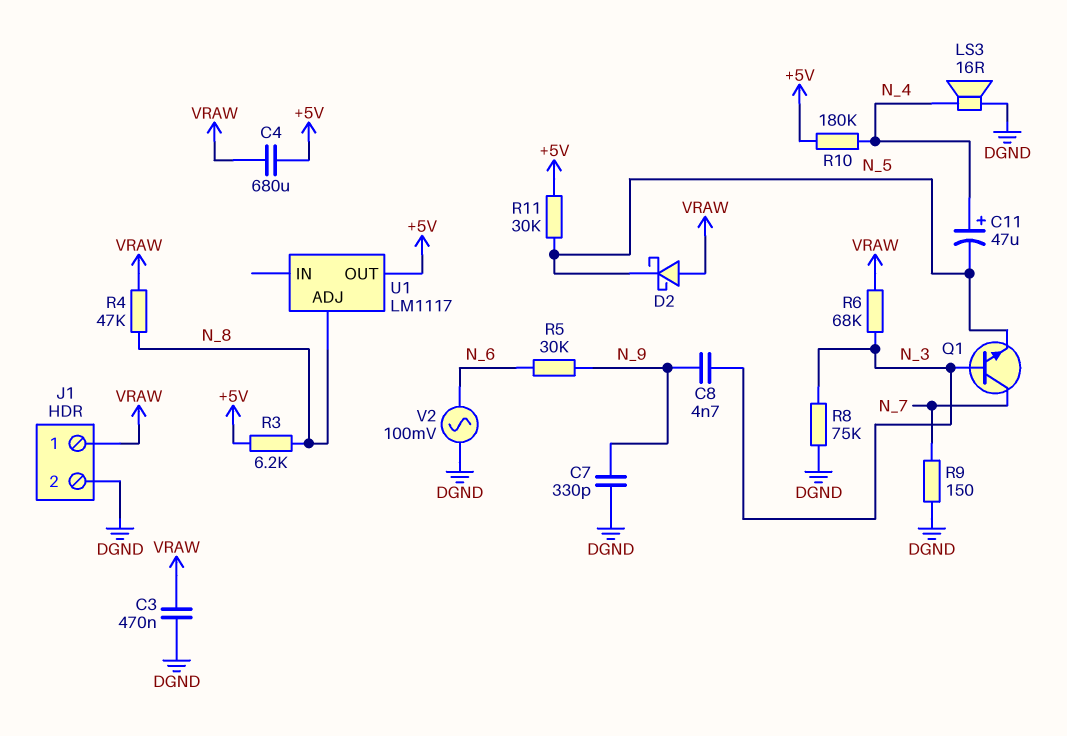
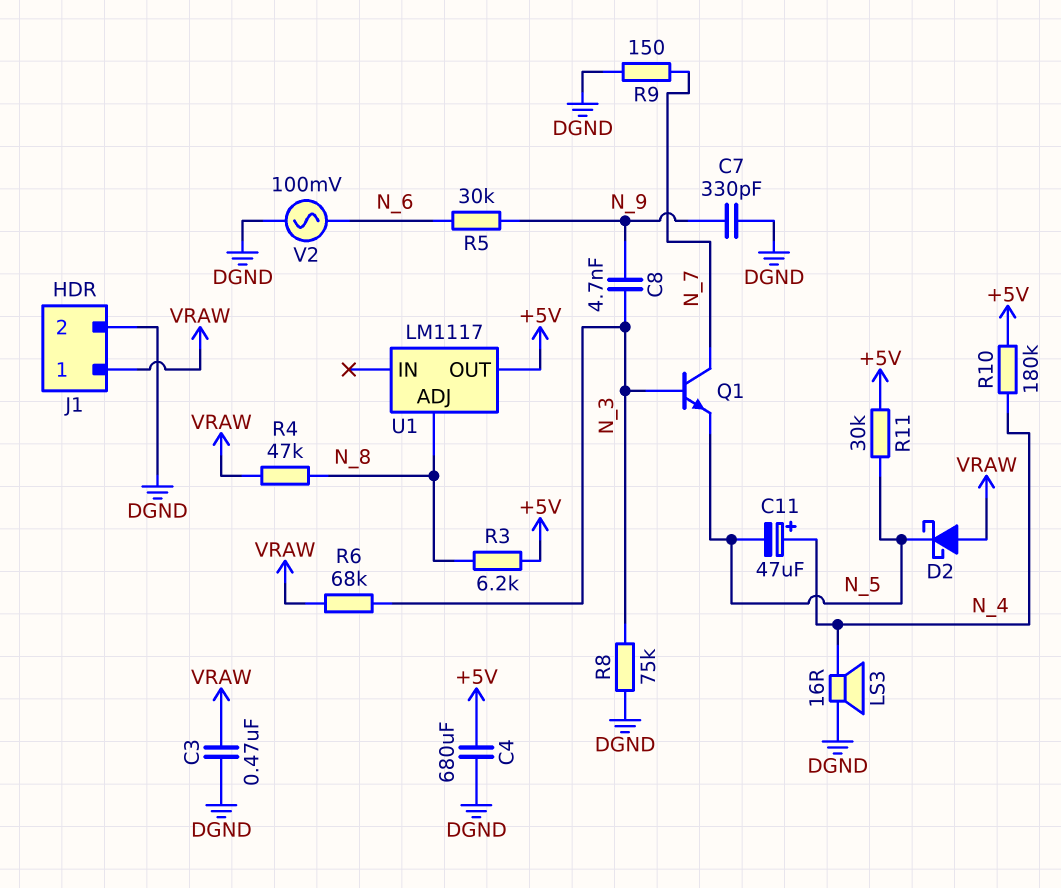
C4: 680uF (+5V, VRAW) -> 680uF (+5V, DGND)

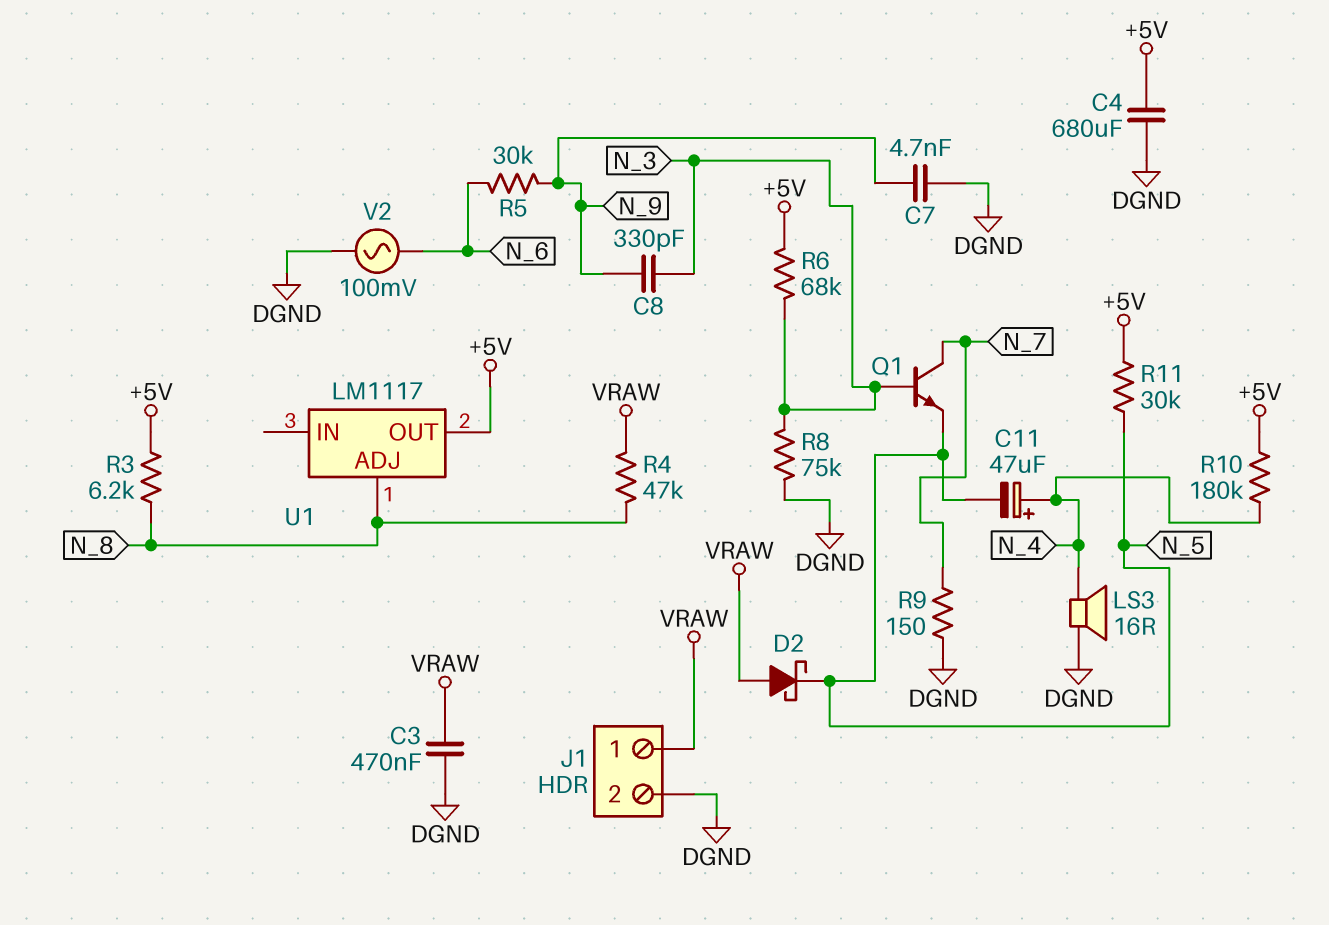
C7: 330pF (DGND, N_9) -> 4.7nF (DGND, N_9)
C8: 4.7nF (N_3, N_9) -> 330pF (N_3, N_9)
R6: 68k (N_3, VRAW) -> 68k (+5V, N_3)

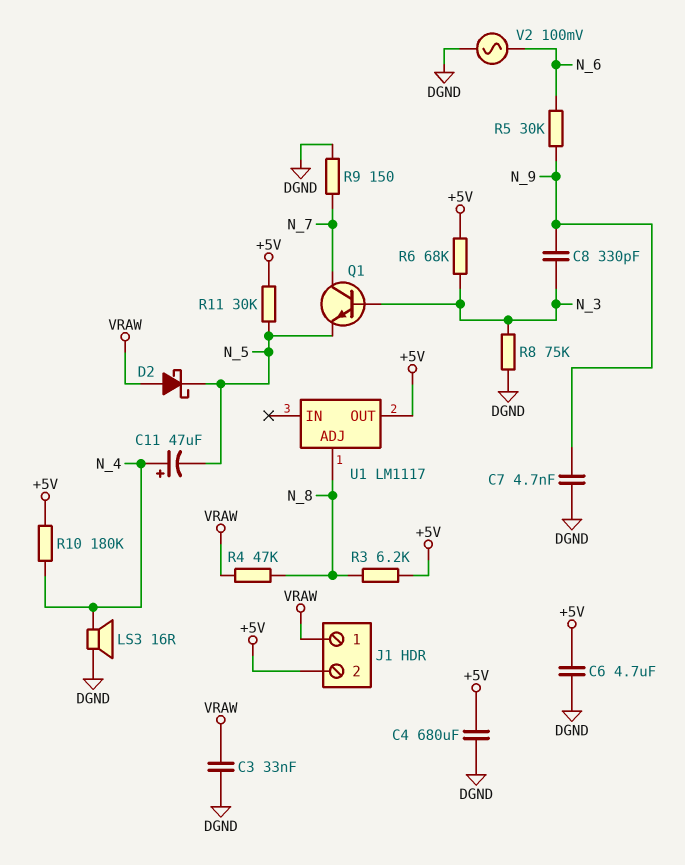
C3: 470nF (DGND, VRAW) -> 33nF (DGND, VRAW)
C6: none -> 4.7uF (+5V, DGND)
J1 pin 2: DGND -> +5V

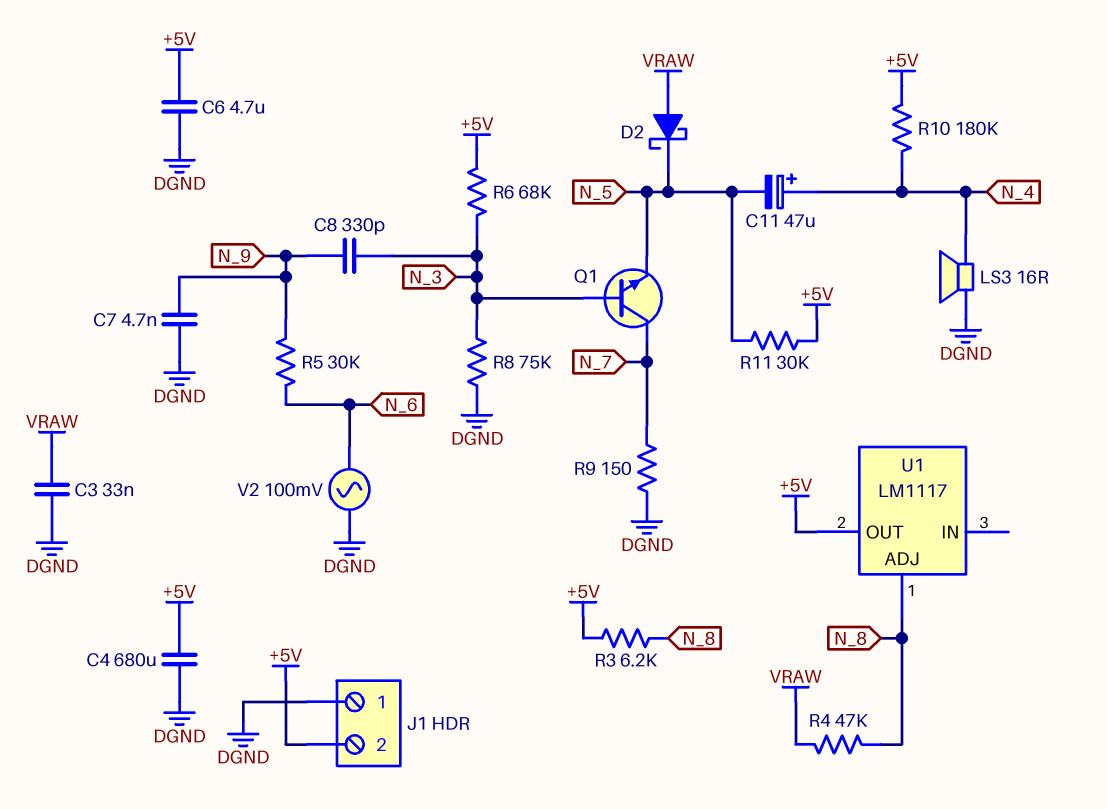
J1 pin 1: VRAW -> DGND

